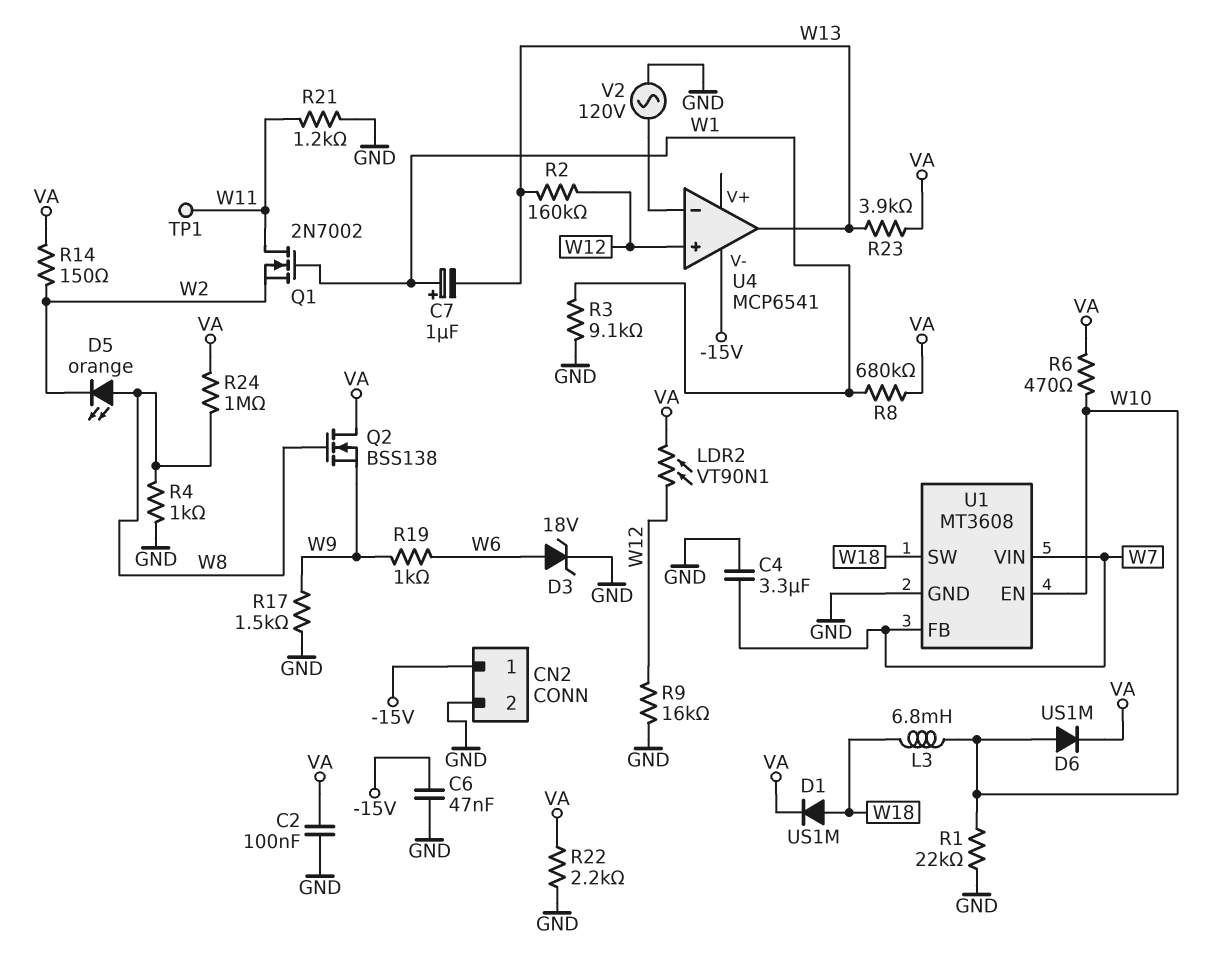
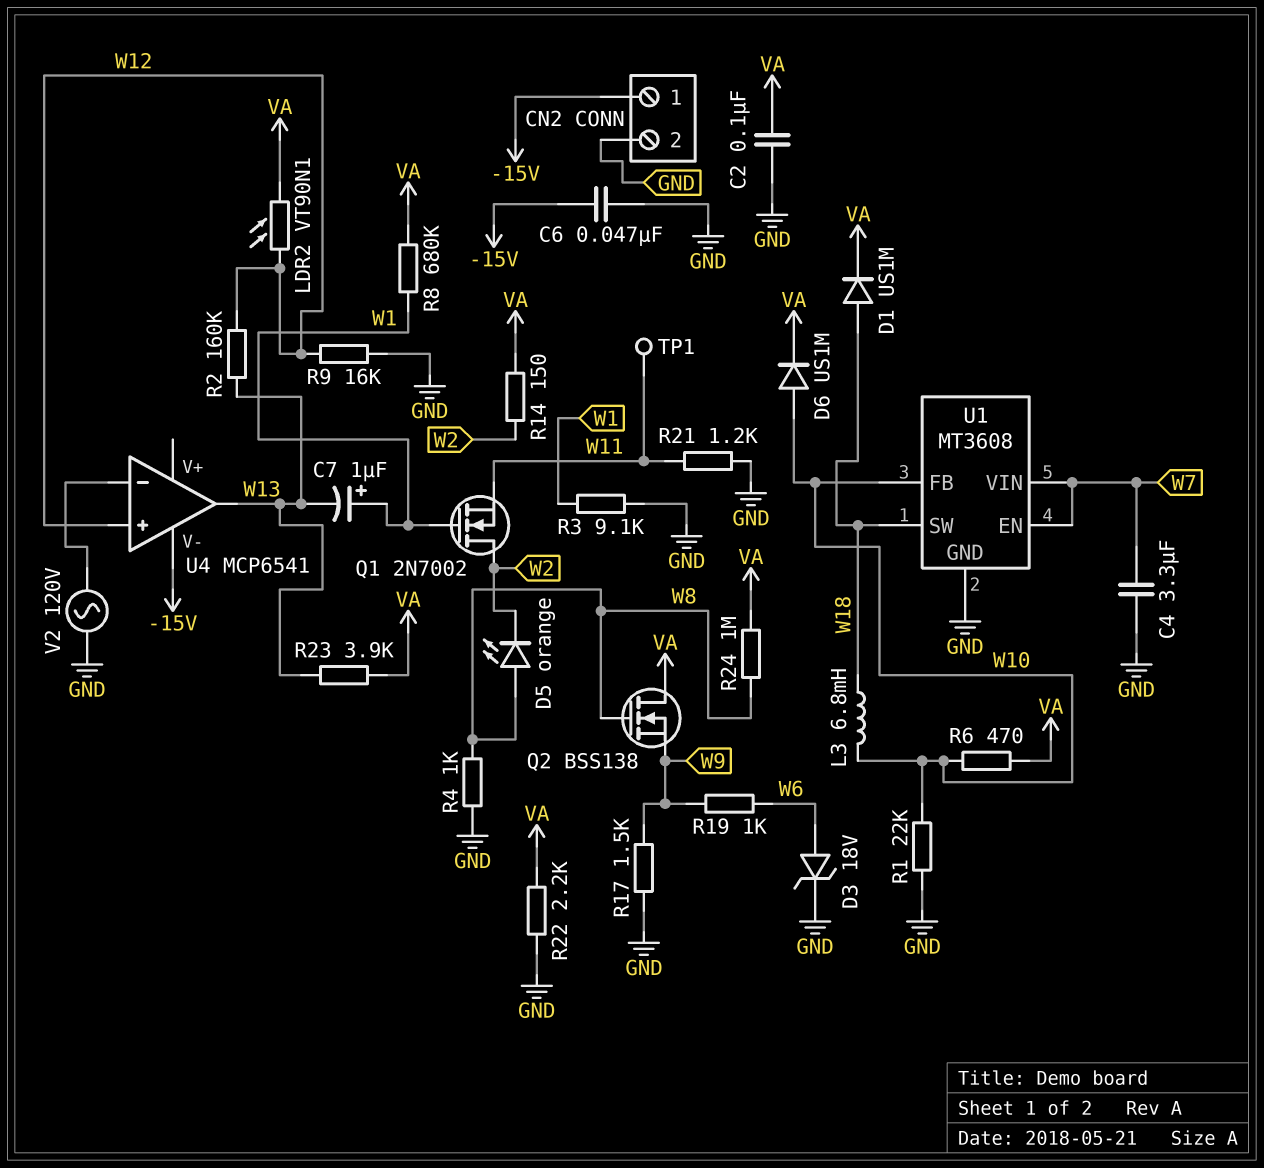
Q1: NMOS 2N7002 (G W1, D W11, S W2) -> NMOS 2N7002 (G W1, D W2, S W11)
U1 pin EN: W10 -> W7
U1 pin FB: W7 -> W10

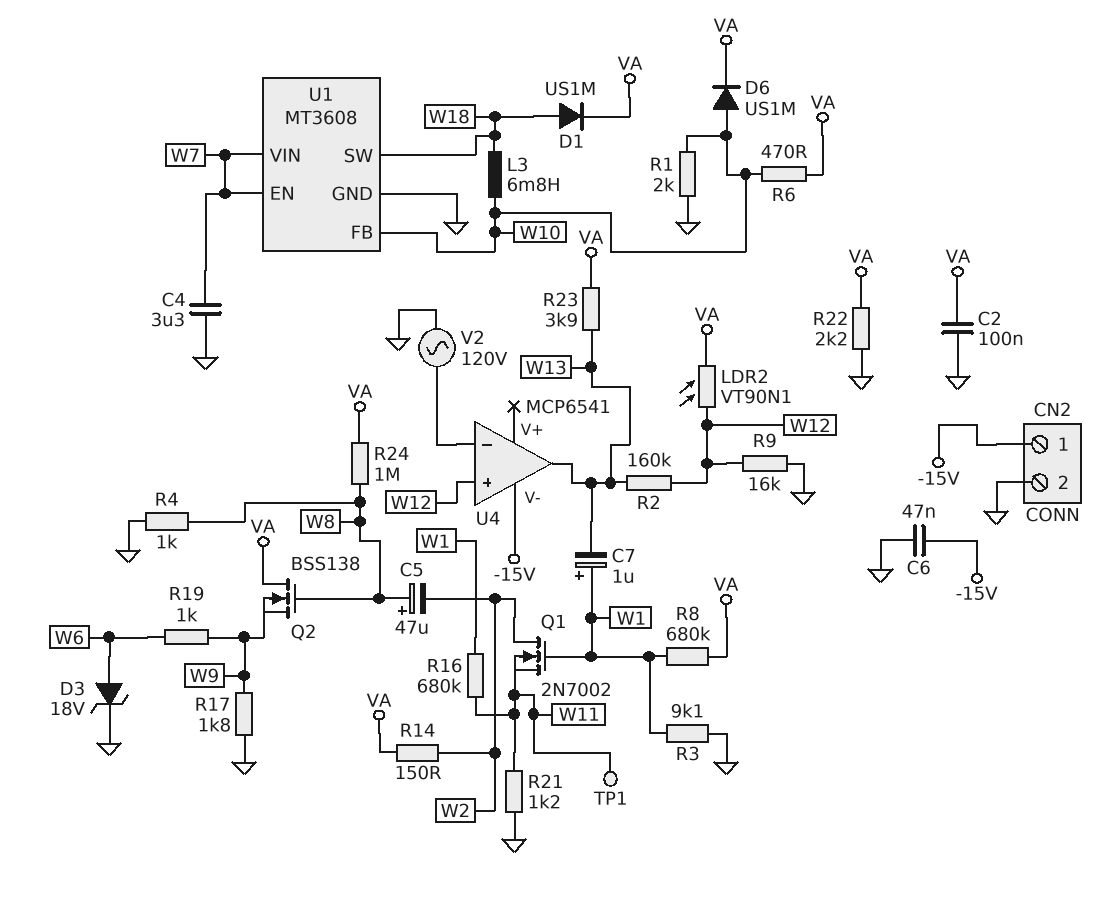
C5: none -> 47uF (plus W8, minus W2)
D5: LED orange (A W8, K W2) -> none
R1: 22k (GND, W10) -> 2k (GND, W10)
R16: none -> 680k (W1, W11)
R17: 1.5k (GND, W9) -> 1.8k (GND, W9)

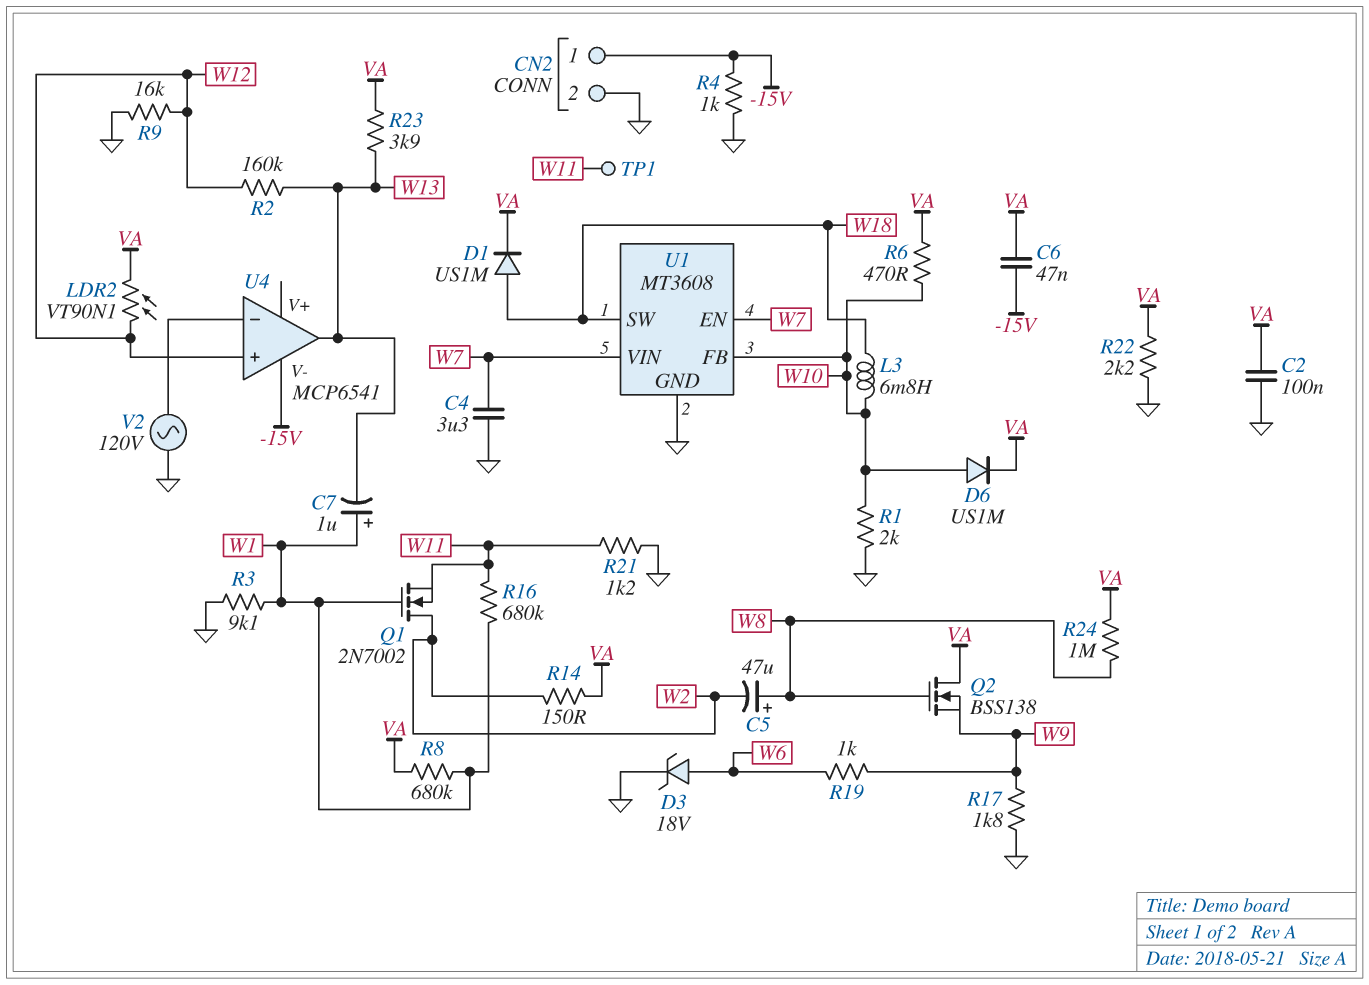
C6: 47nF (-15V, GND) -> 47nF (-15V, VA)
R4: 1k (GND, W8) -> 1k (-15V, GND)

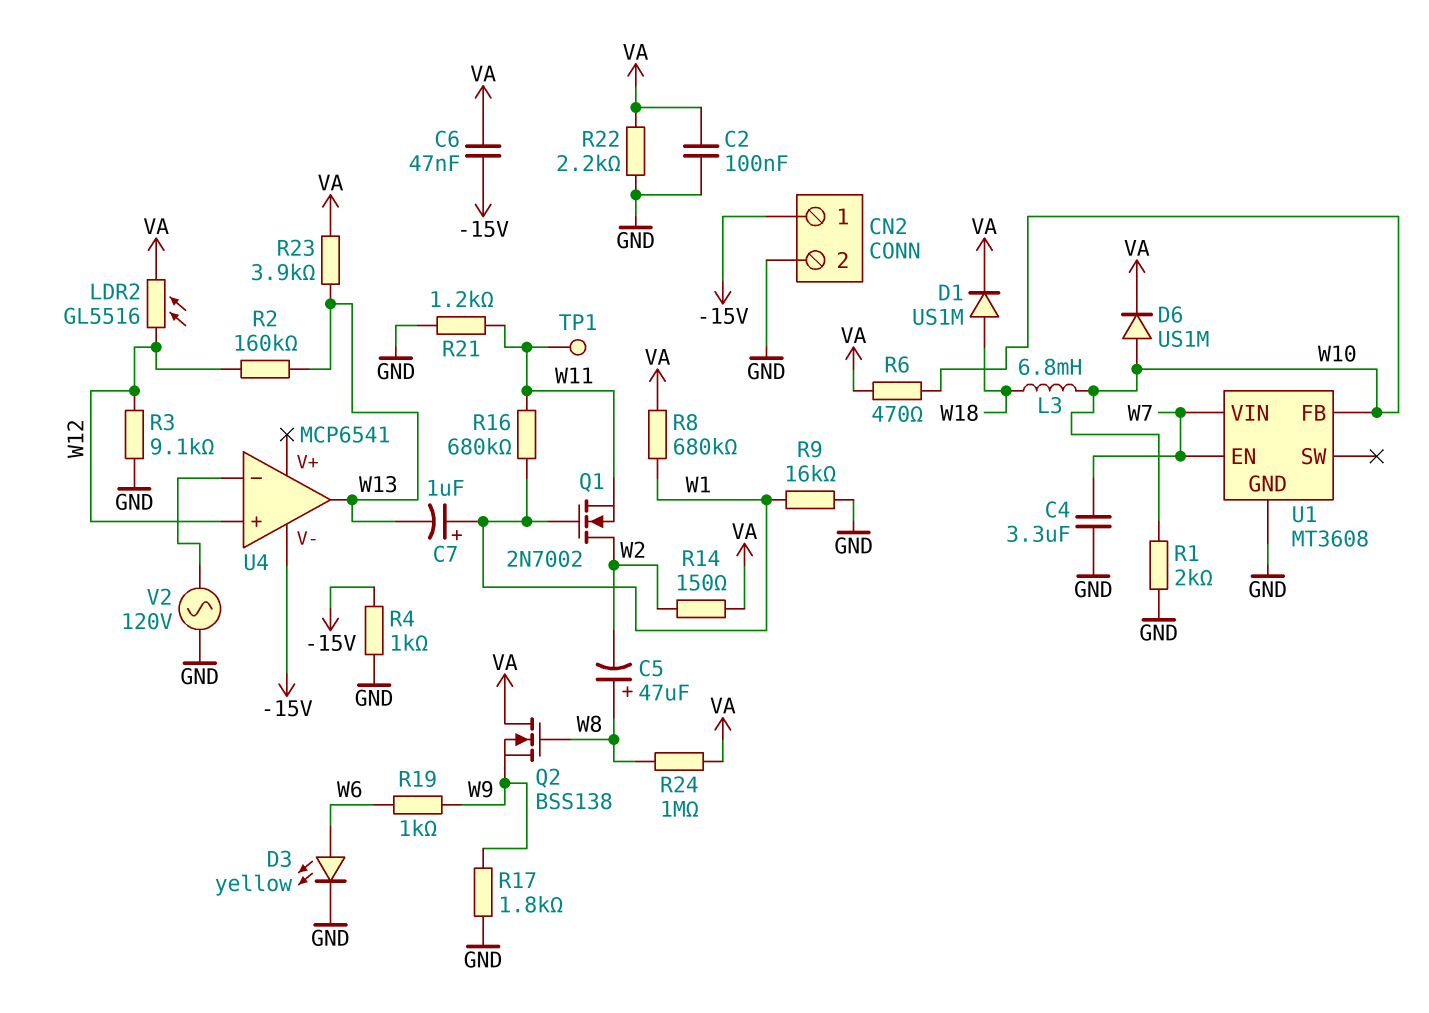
D3: zener 18V (A W6, K GND) -> LED yellow (A W6, K GND)
LDR2: VT90N1 (VA, W12) -> GL5516 (VA, W12)
R3: 9.1k (GND, W1) -> 9.1k (GND, W12)
R9: 16k (GND, W12) -> 16k (GND, W1)
U1 pin SW: W18 -> none

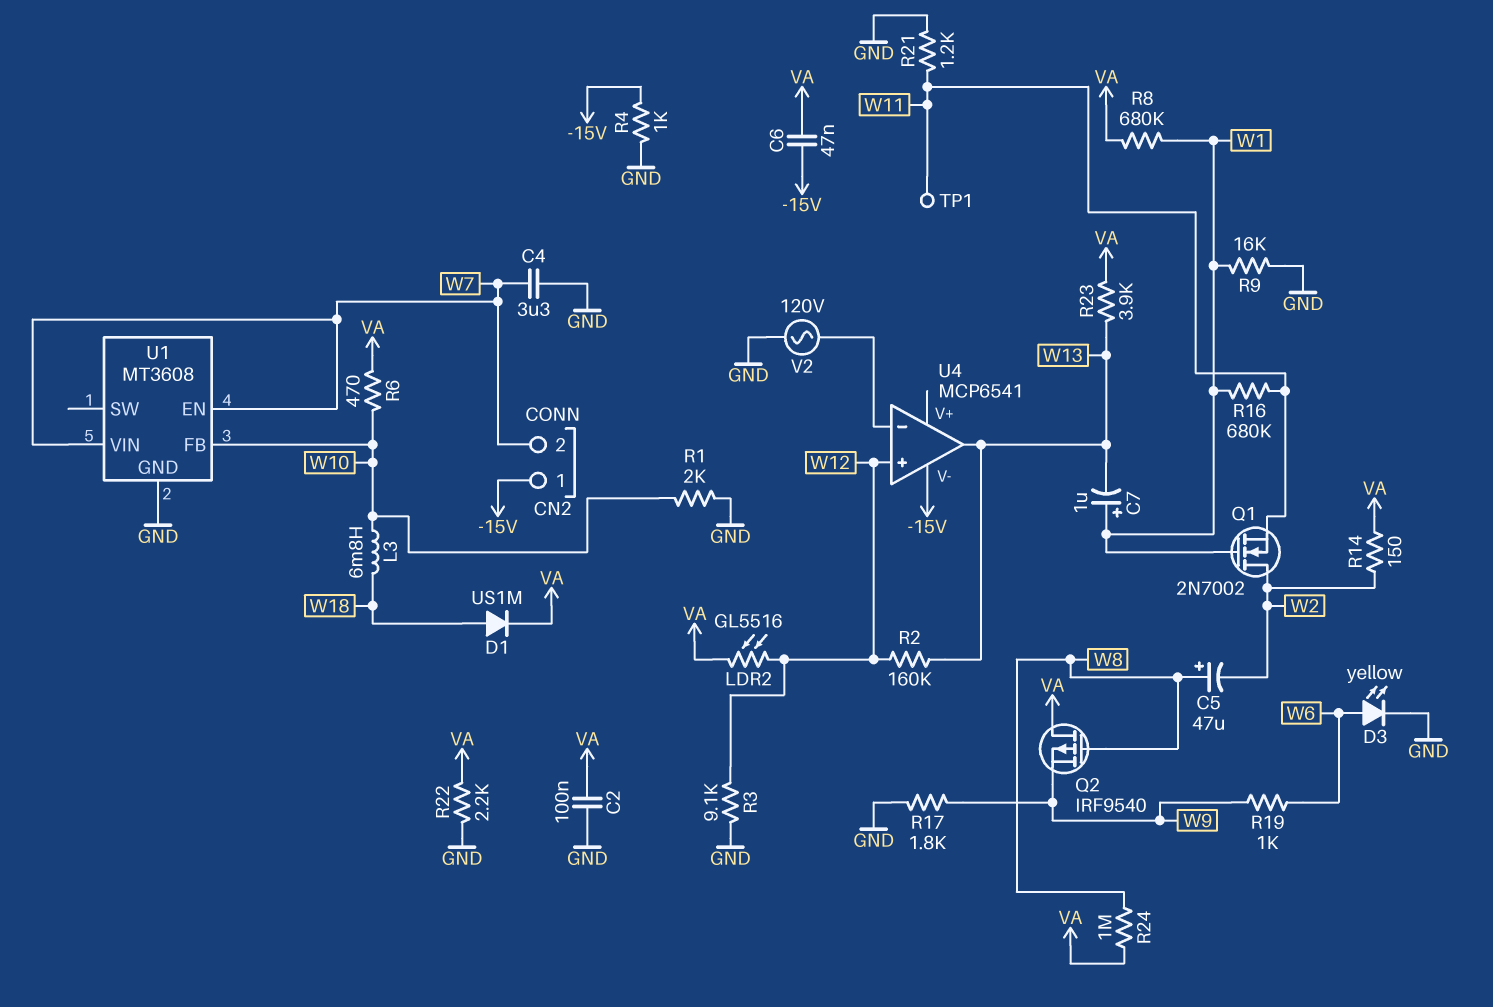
CN2 pin 2: GND -> W7
D6: diode US1M (A W10, K VA) -> none
Q2: NMOS BSS138 (G W8, D VA, S W9) -> PMOS IRF9540 (G W8, D VA, S W9)

